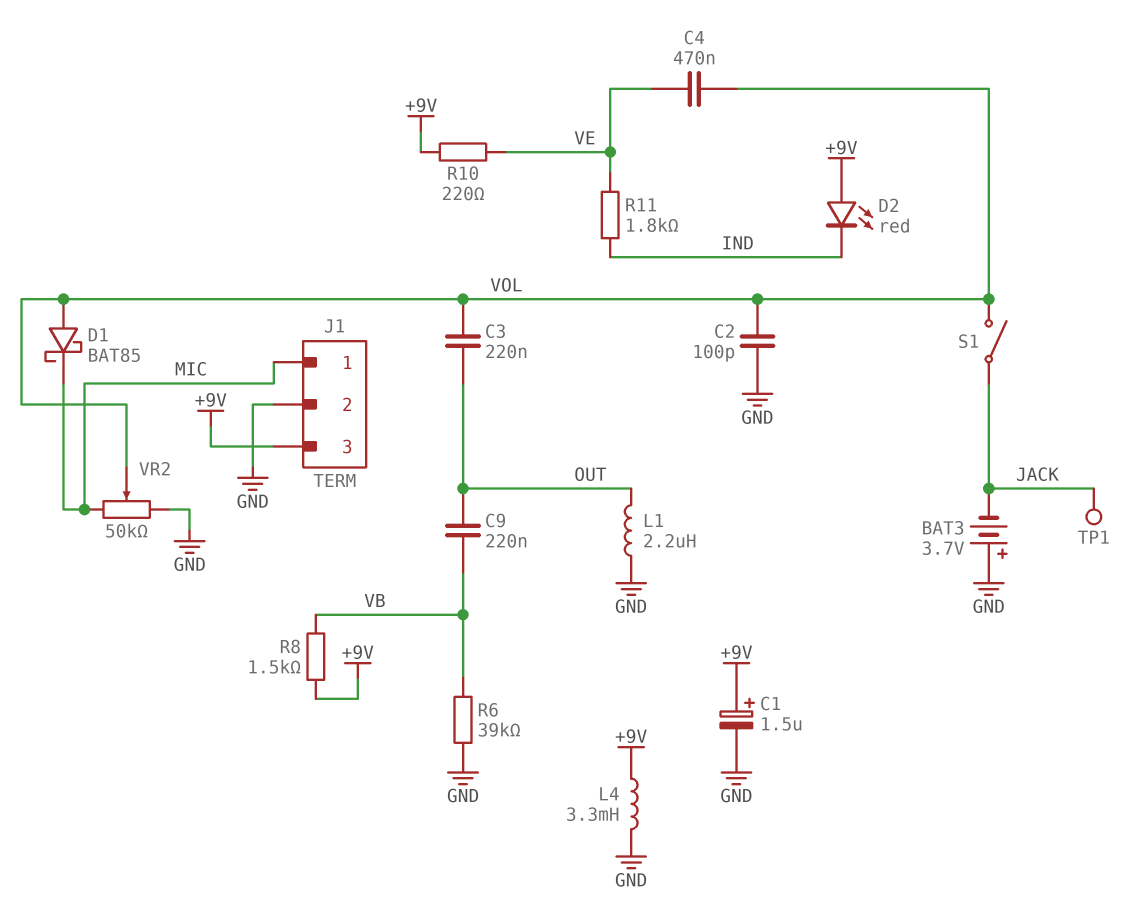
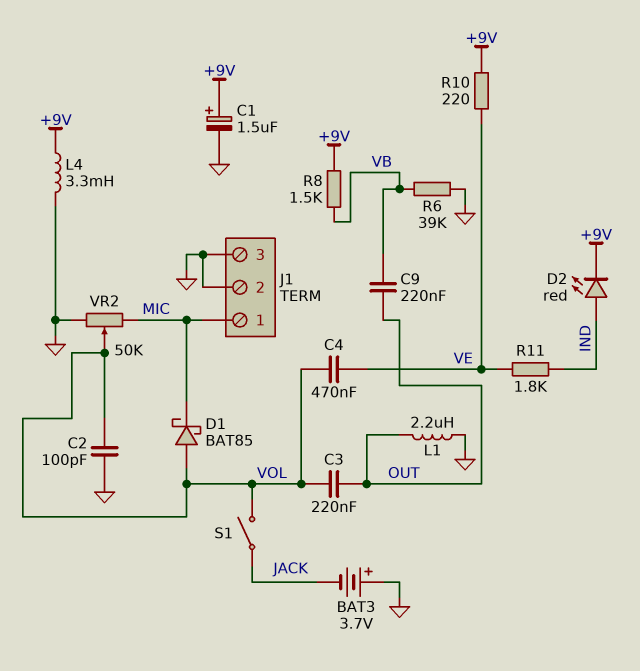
D2: LED red (A +9V, K IND) -> LED red (A IND, K +9V)
J1 pin 3: +9V -> GND
TP1: test point (JACK) -> none

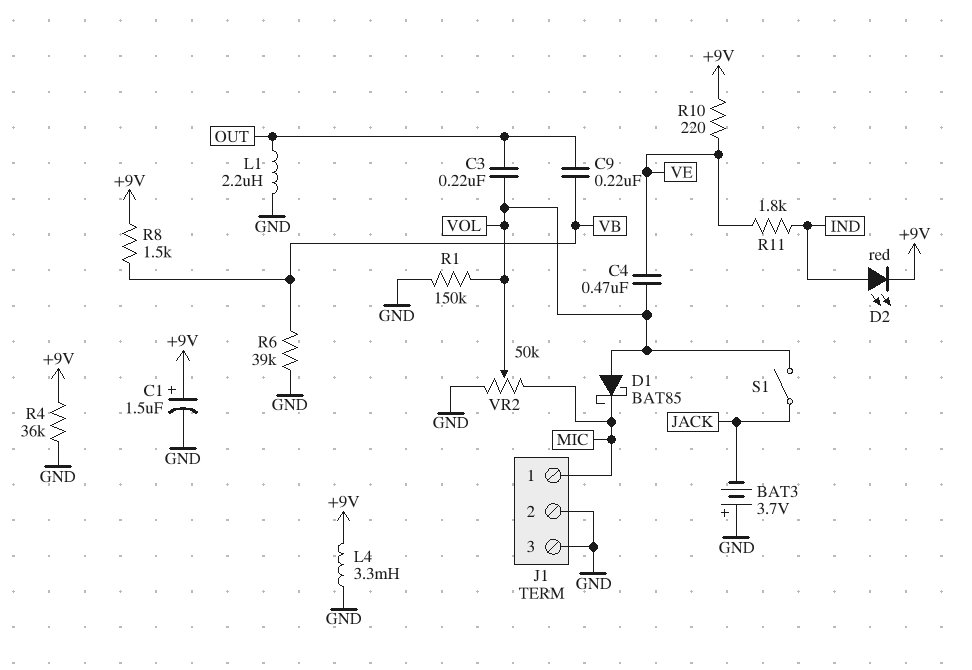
C2: 100pF (GND, VOL) -> none
R1: none -> 150k (GND, VOL)
R4: none -> 36k (+9V, GND)

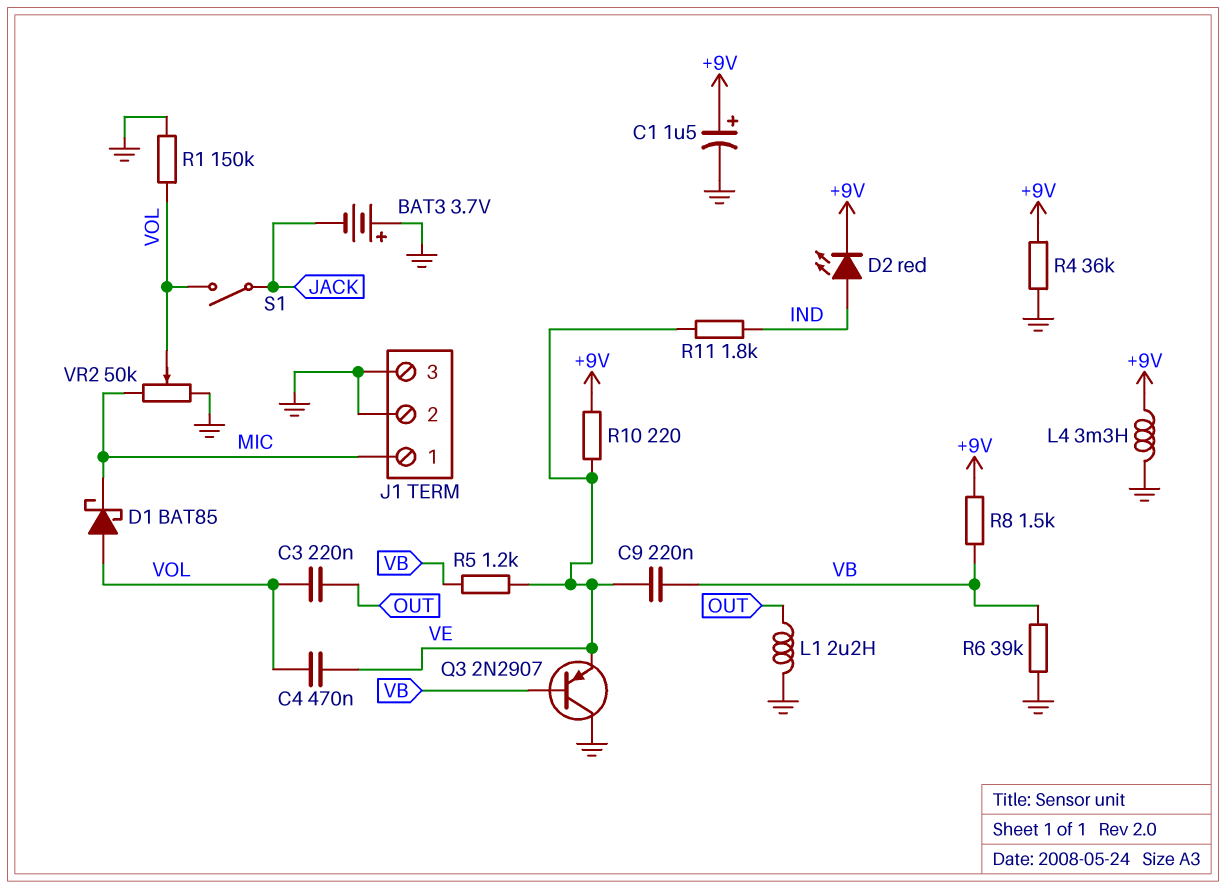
C9: 220nF (OUT, VB) -> 220nF (VB, VE)
Q3: none -> PNP 2N2907 (B VB, C GND, E VE)
R5: none -> 1.2k (VB, VE)

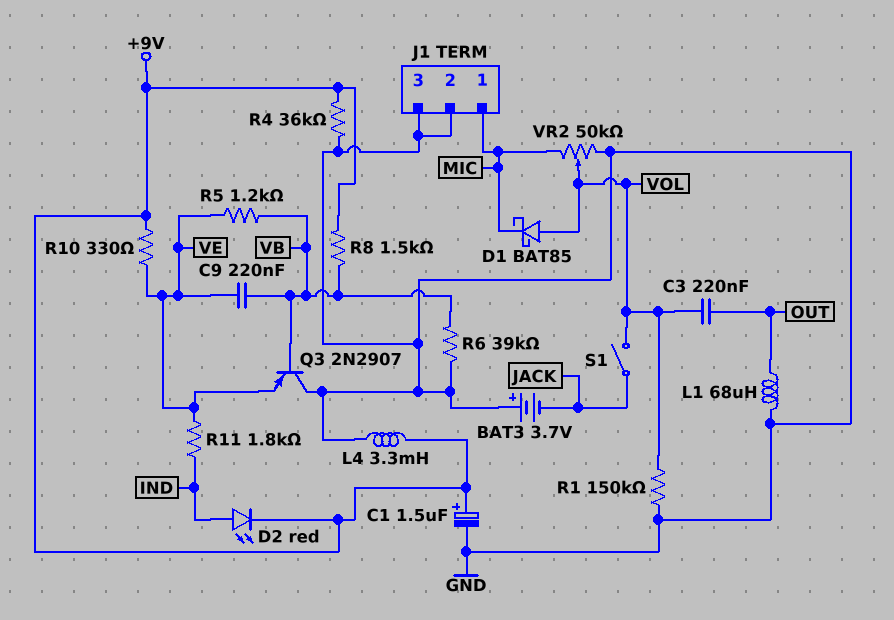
C4: 470nF (VE, VOL) -> none
L1: 2.2uH (GND, OUT) -> 68uH (GND, OUT)
R10: 220 (+9V, VE) -> 330 (+9V, VE)

